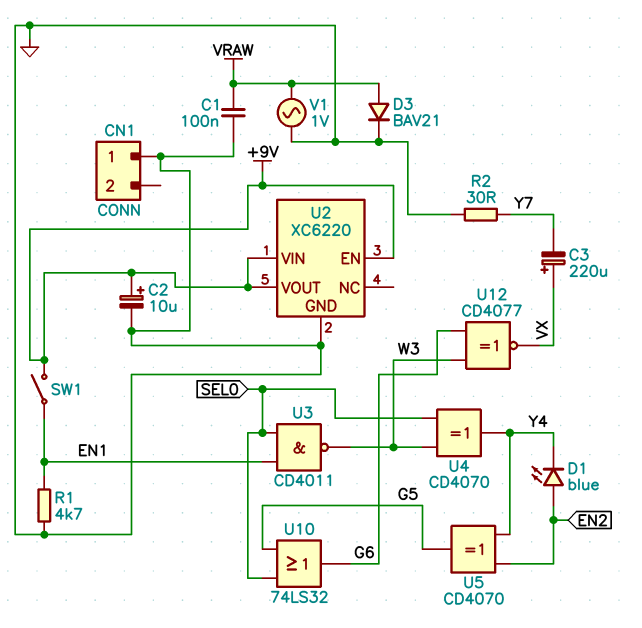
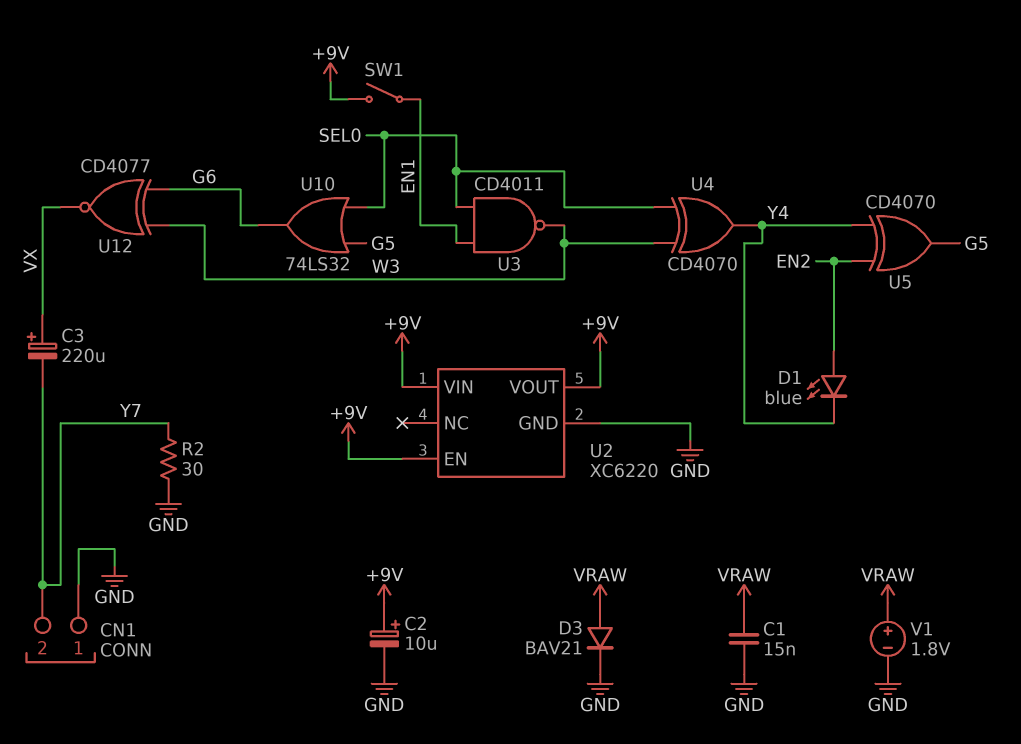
C1: 100nF (GND, VRAW) -> 15nF (GND, VRAW)
CN1 pin 2: none -> Y7
R1: 4.7k (EN1, GND) -> none
V1: AC 1V (GND, VRAW) -> 1.8V (plus VRAW, minus GND)

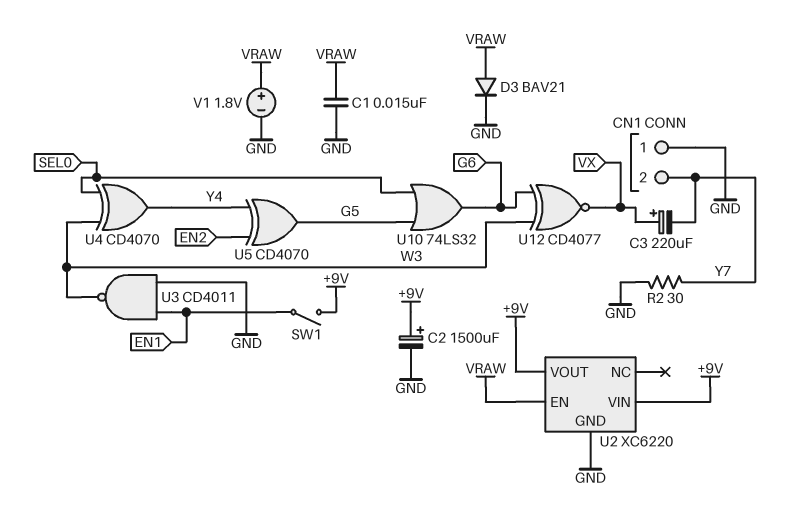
C2: 10uF (plus +9V, minus GND) -> 1500uF (plus +9V, minus GND)
D1: LED blue (A EN2, K Y4) -> none
U2 pin EN: +9V -> VRAW
U3: NAND CD4011 (in EN1, in SEL0, out W3) -> NAND CD4011 (in EN1, in GND, out W3)

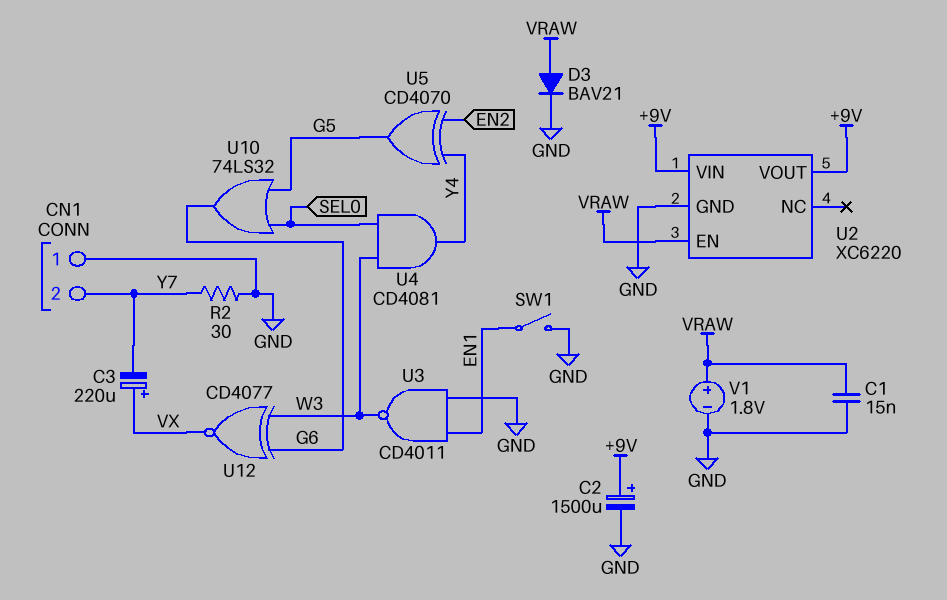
SW1: switch (+9V, EN1) -> switch (EN1, GND)
U4: XOR CD4070 (in SEL0, in W3, out Y4) -> AND CD4081 (in SEL0, in W3, out Y4)

